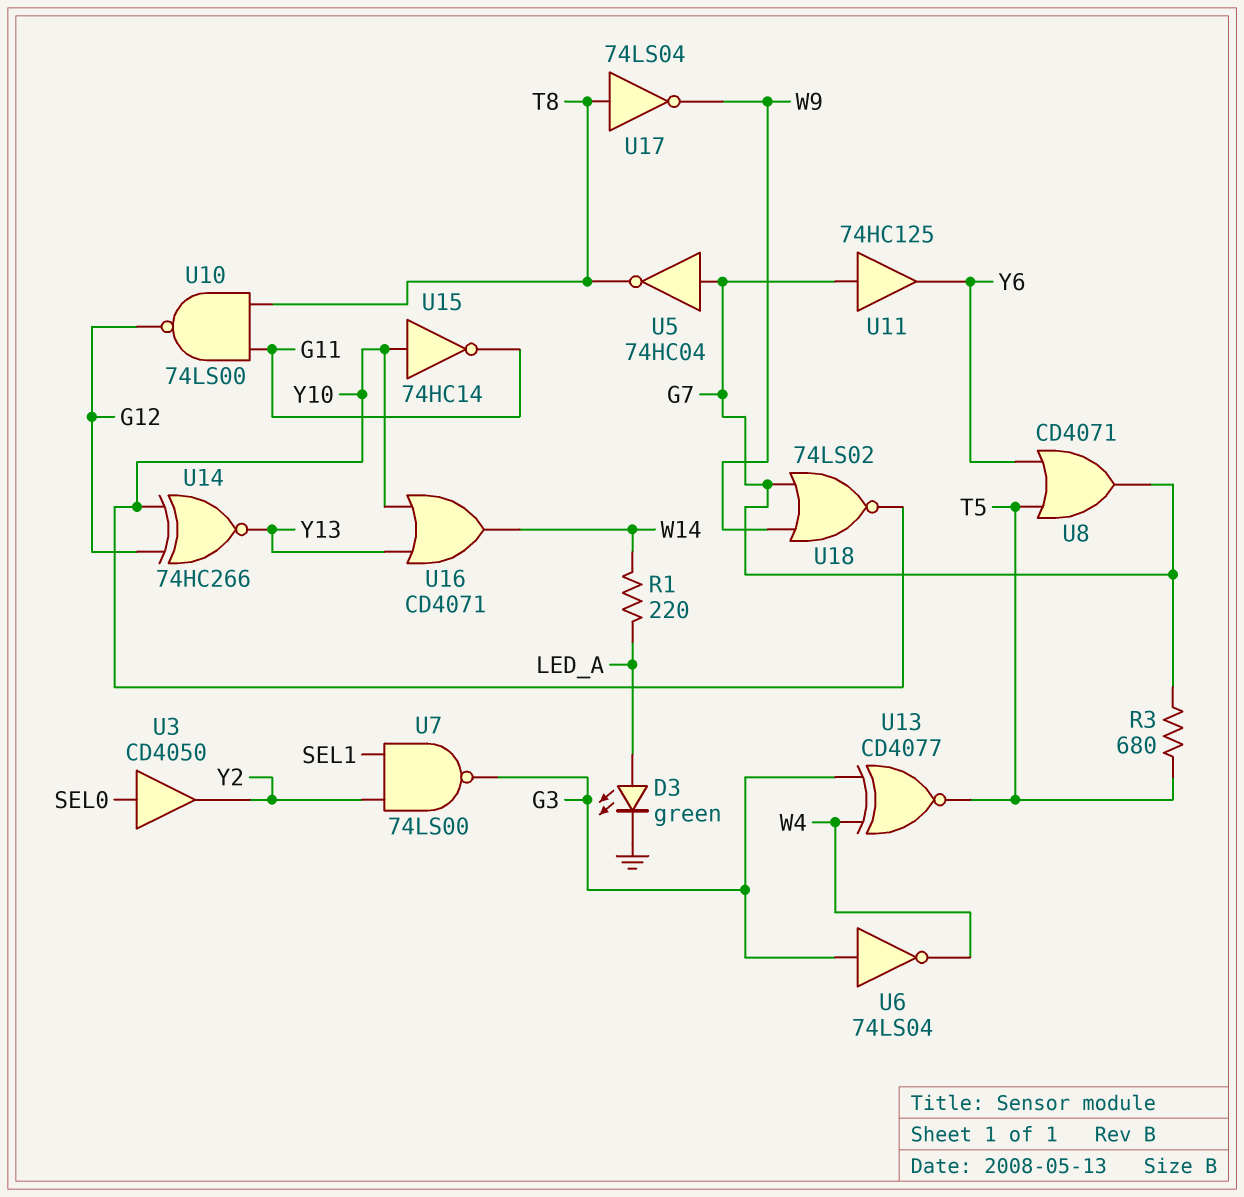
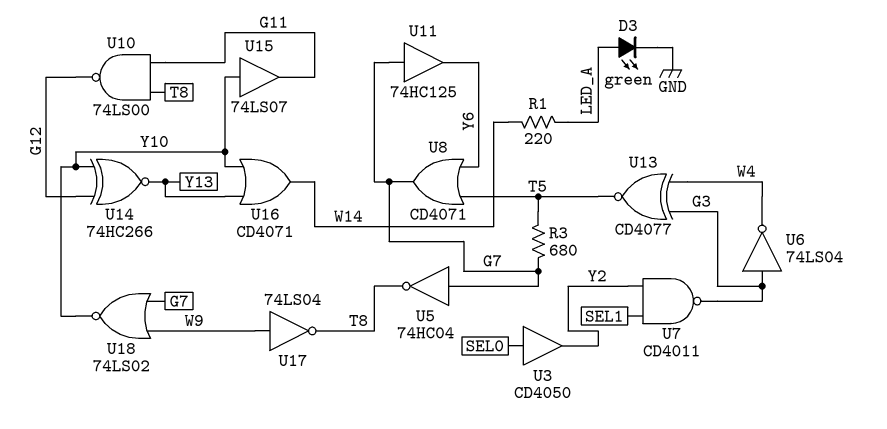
U7: NAND 74LS00 (in SEL1, in Y2, out G3) -> NAND CD4011 (in SEL1, in Y2, out G3)
U15: NOT 74HC14 (in Y10, out G11) -> buffer 74LS07 (in Y10, out G11)
U17: NOT 74LS04 (in T8, out W9) -> NOT 74LS04 (in W9, out T8)

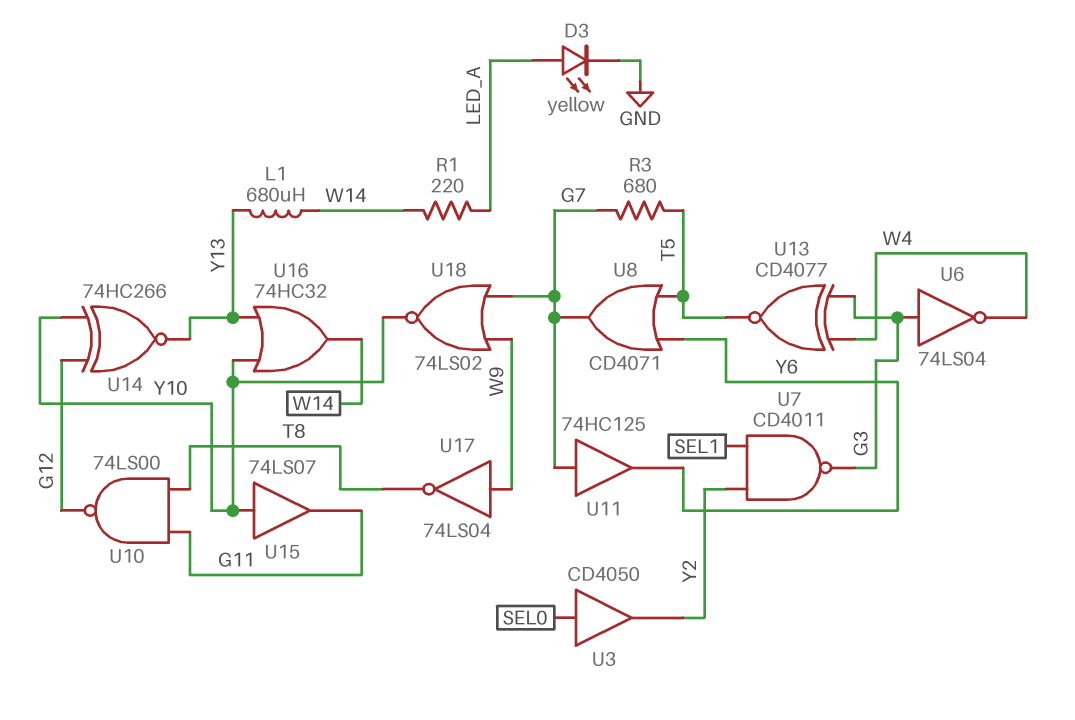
D3: LED green (A LED_A, K GND) -> LED yellow (A LED_A, K GND)
L1: none -> 680uH (W14, Y13)
U5: NOT 74HC04 (in G7, out T8) -> none
U16: OR CD4071 (in Y10, in Y13, out W14) -> OR 74HC32 (in Y10, in Y13, out W14)

